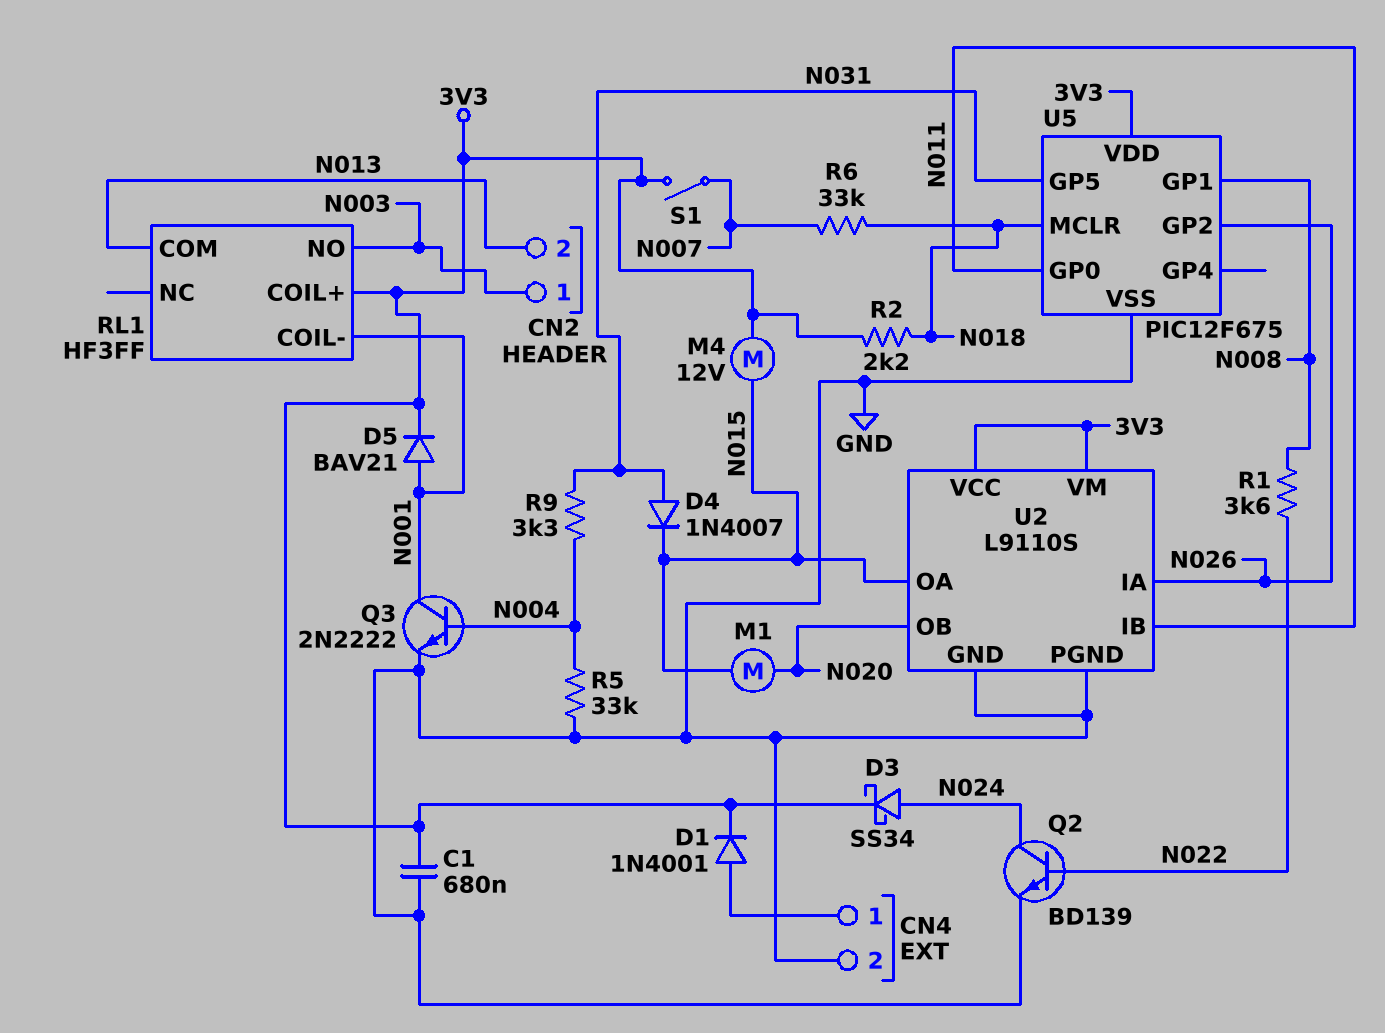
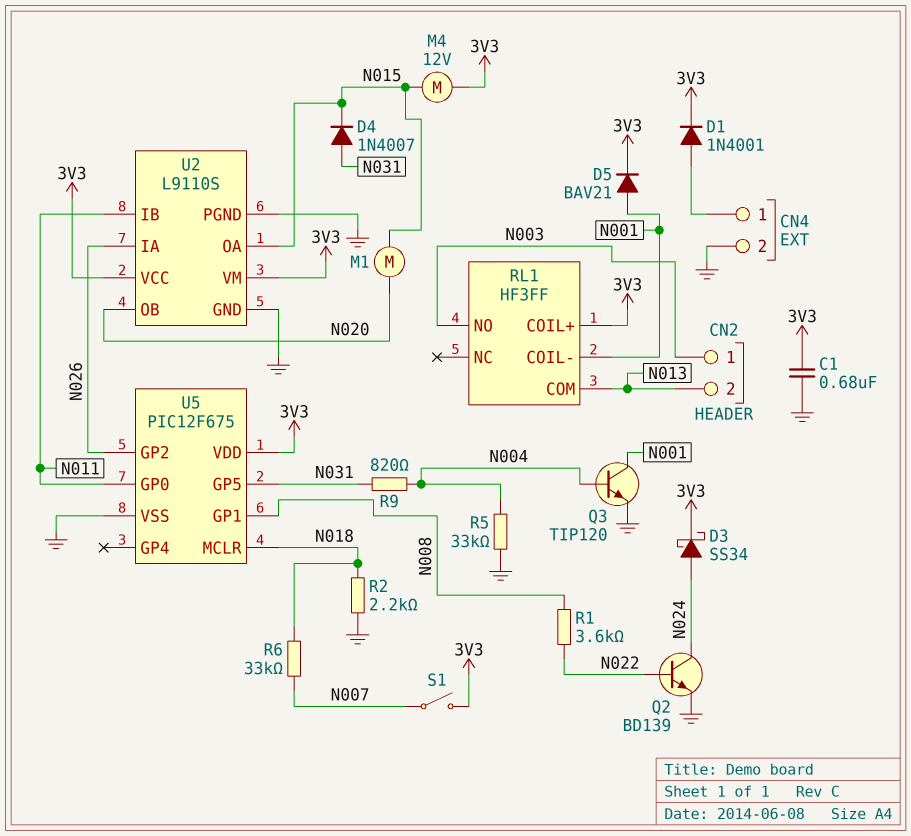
Q3: NPN 2N2222 (B N004, C N001, E GND) -> NPN TIP120 (B N004, C N001, E GND)
R2: 2.2k (3V3, N018) -> 2.2k (GND, N018)
R9: 3.3k (N004, N031) -> 820 (N004, N031)

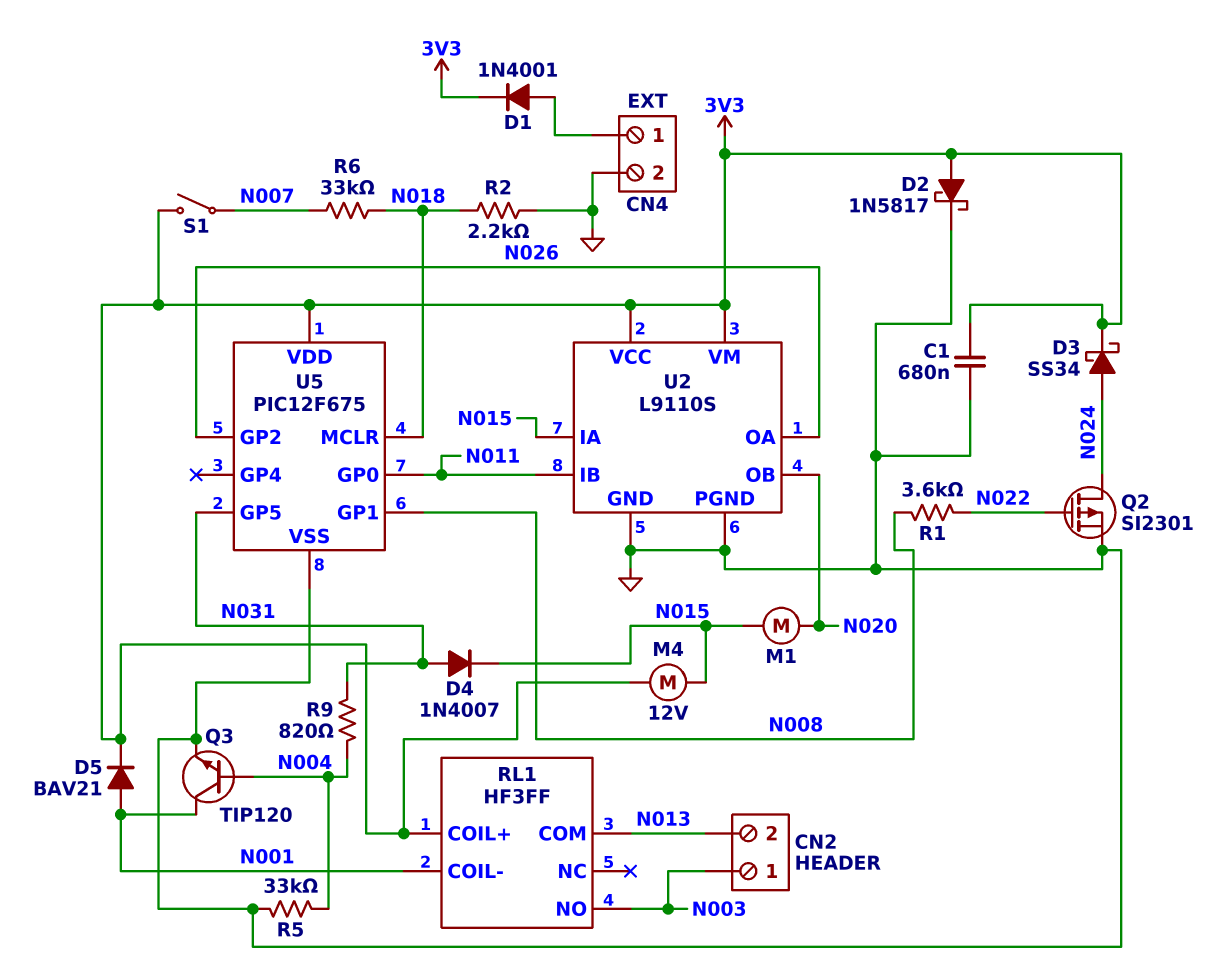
D2: none -> schottky 1N5817 (A 3V3, K GND)
Q2: NPN BD139 (B N022, C N024, E GND) -> PMOS SI2301 (G N022, D N024, S GND)
U2 pin IA: N026 -> N015
U2 pin OA: N015 -> N026

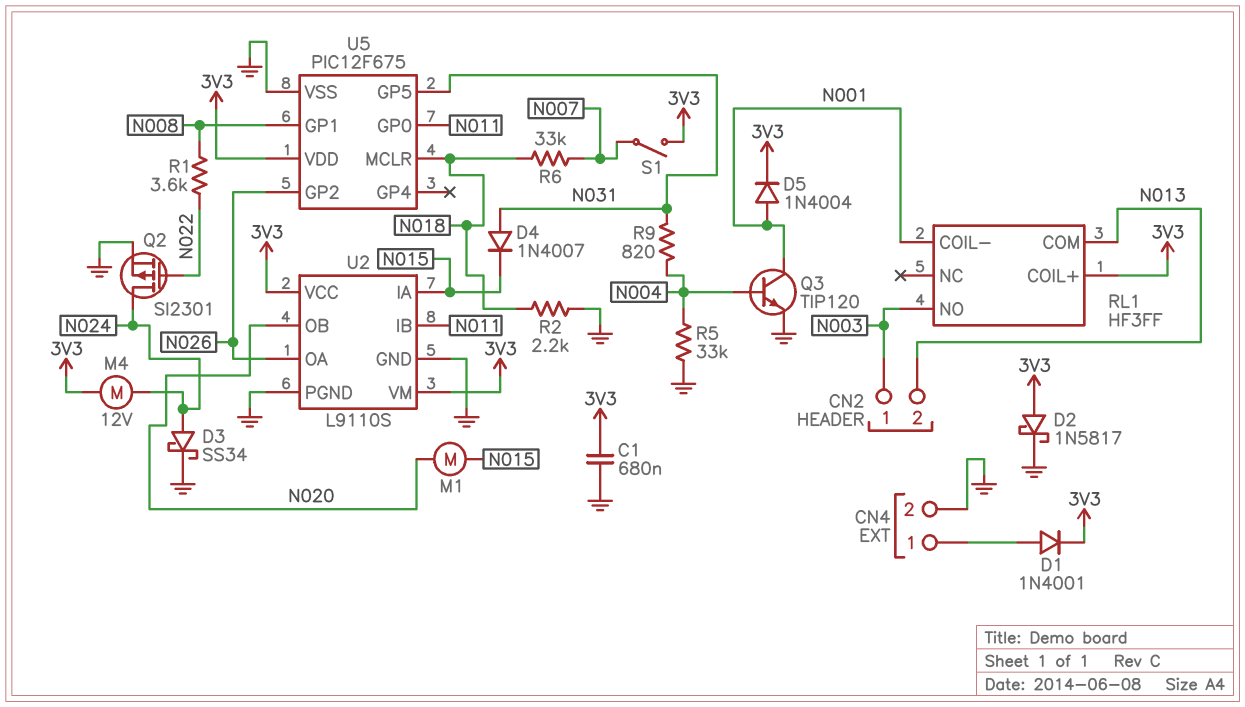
D3: schottky SS34 (A N024, K 3V3) -> schottky SS34 (A N024, K GND)
D5: diode BAV21 (A N001, K 3V3) -> diode 1N4004 (A N001, K 3V3)
M4: motor 12V (3V3, N015) -> motor 12V (3V3, N024)

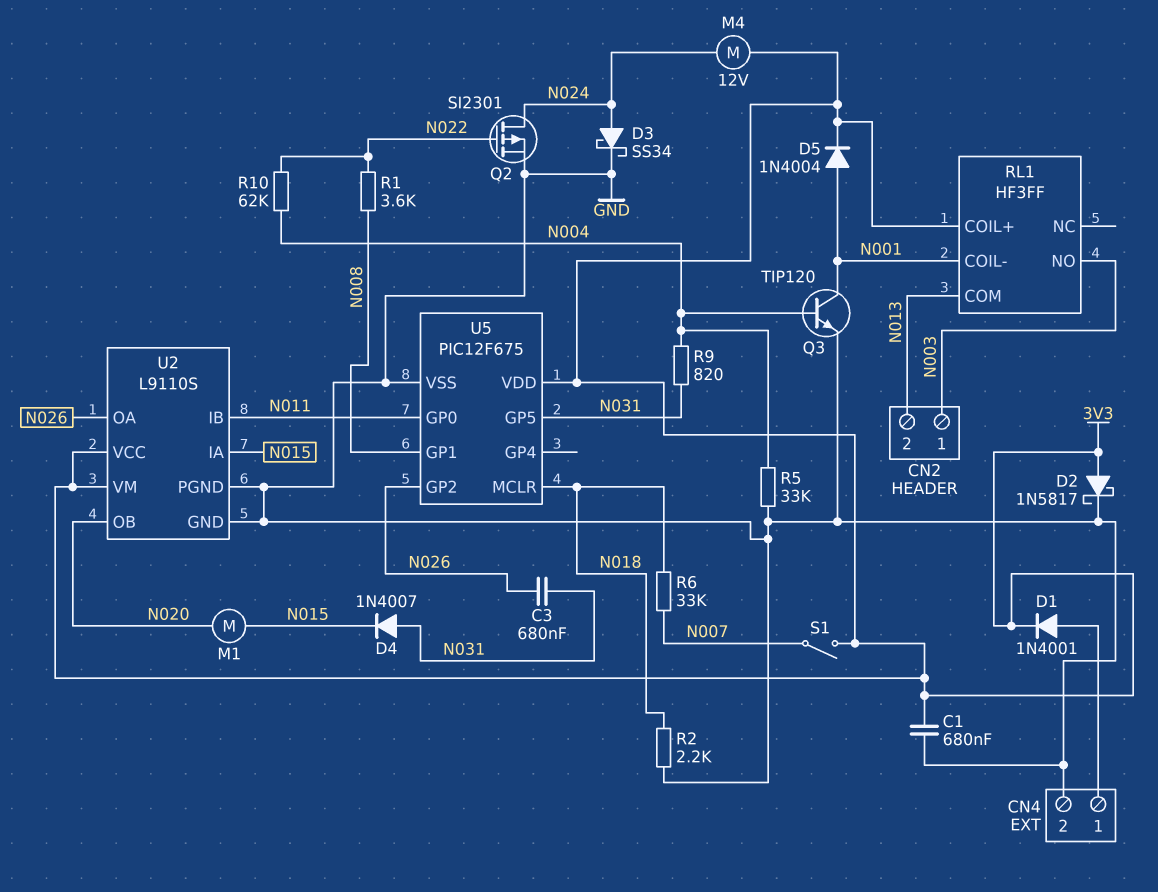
C3: none -> 680nF (N026, N031)
R10: none -> 62k (N004, N022)

